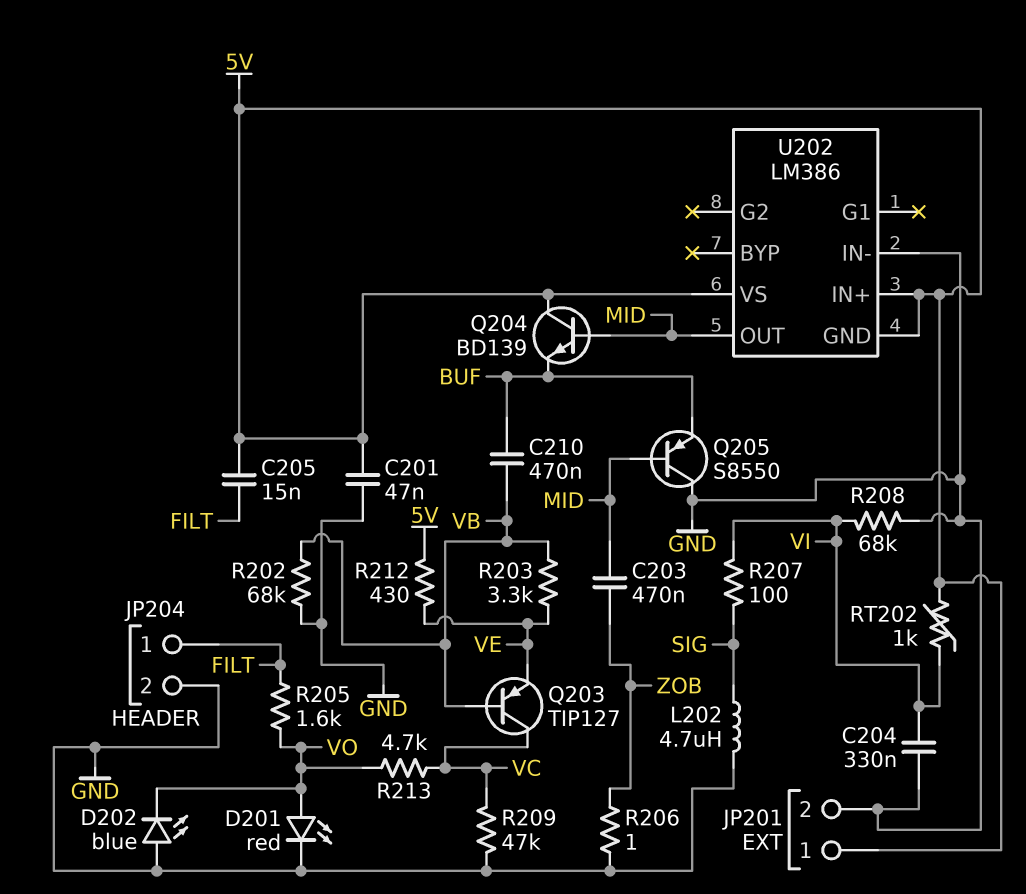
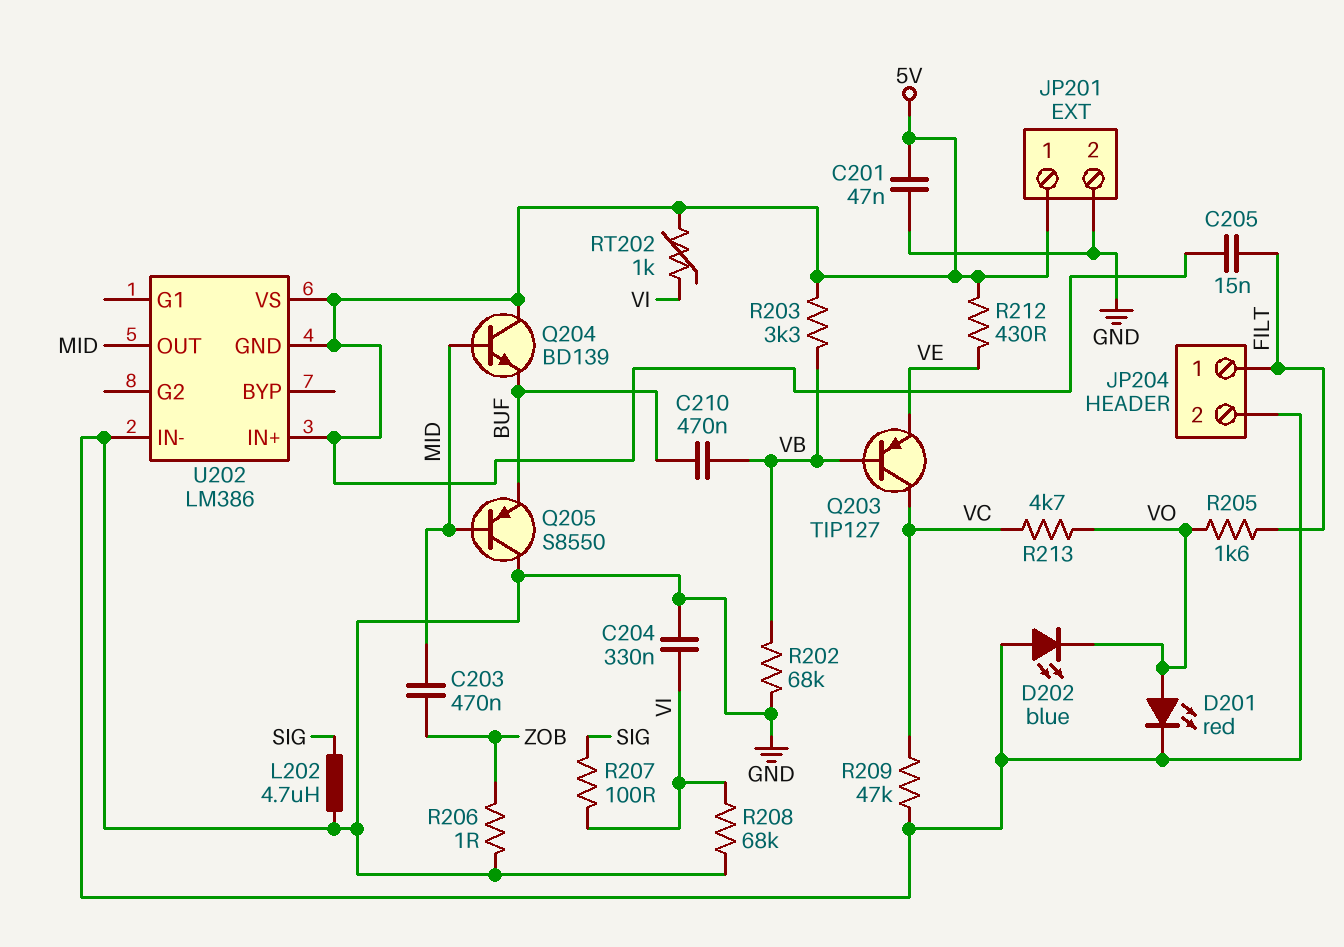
R203: 3.3k (VB, VE) -> 3.3k (5V, VB)

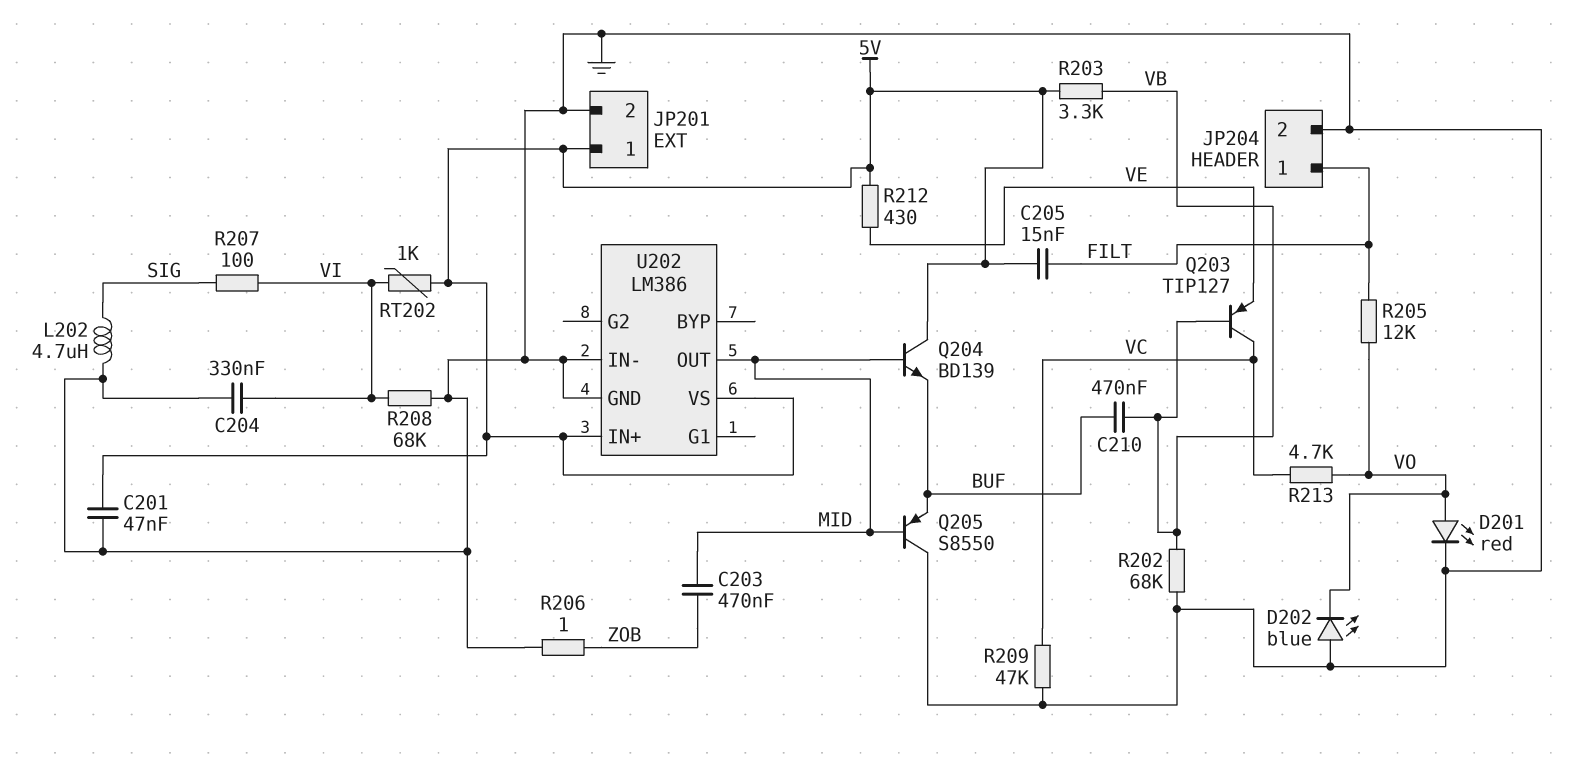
R205: 1.6k (FILT, VO) -> 12k (FILT, VO)
U202 pin GND: 5V -> GND

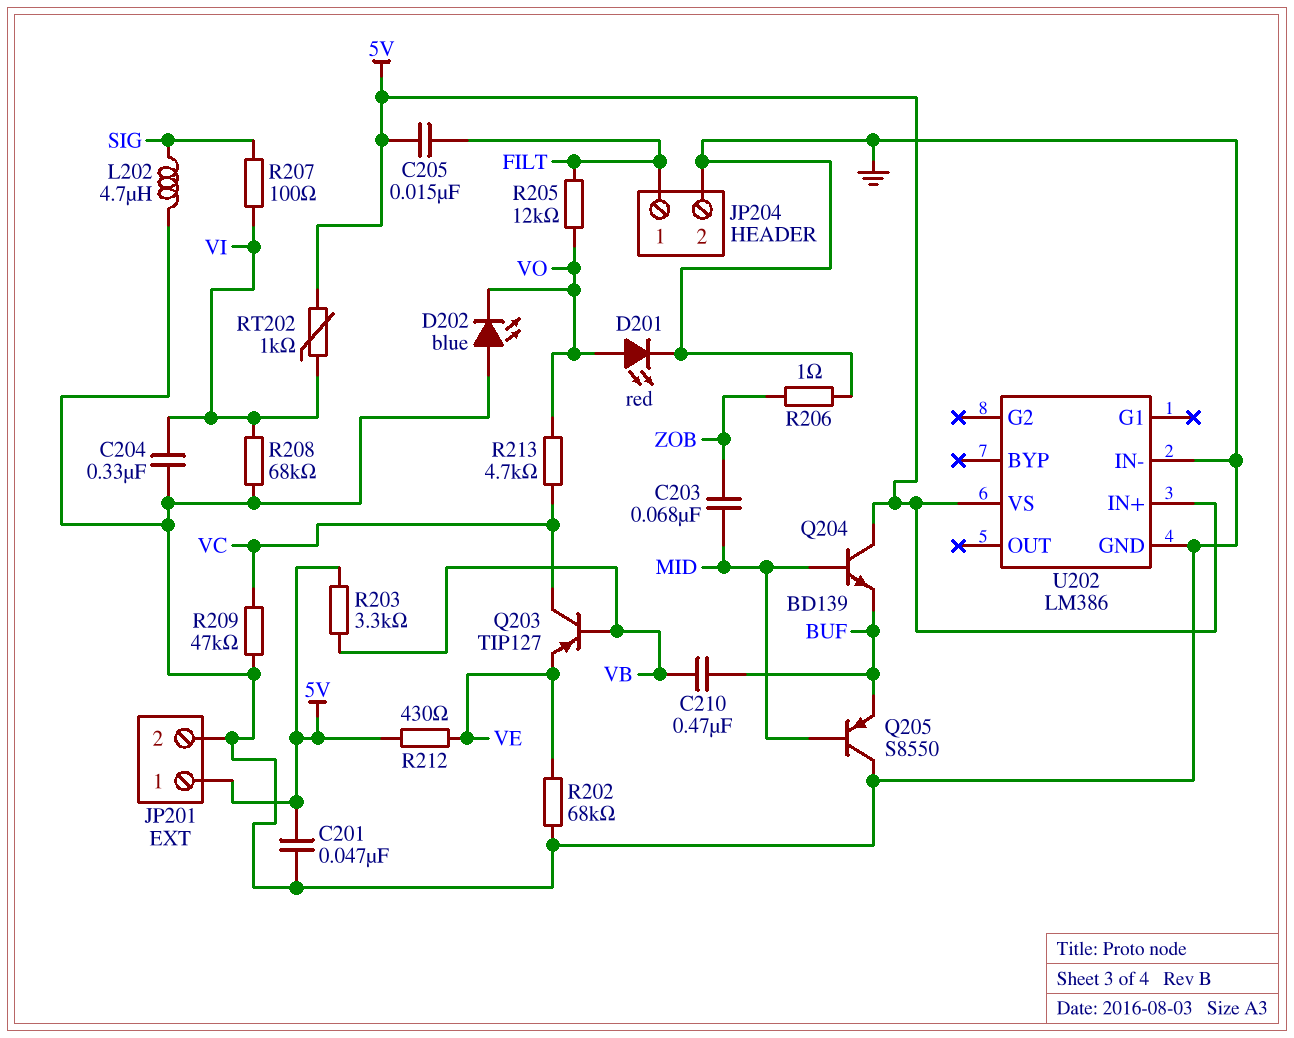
C203: 470nF (MID, ZOB) -> 68nF (MID, ZOB)
R202: 68k (GND, VB) -> 68k (GND, VE)
U202 pin OUT: MID -> none

